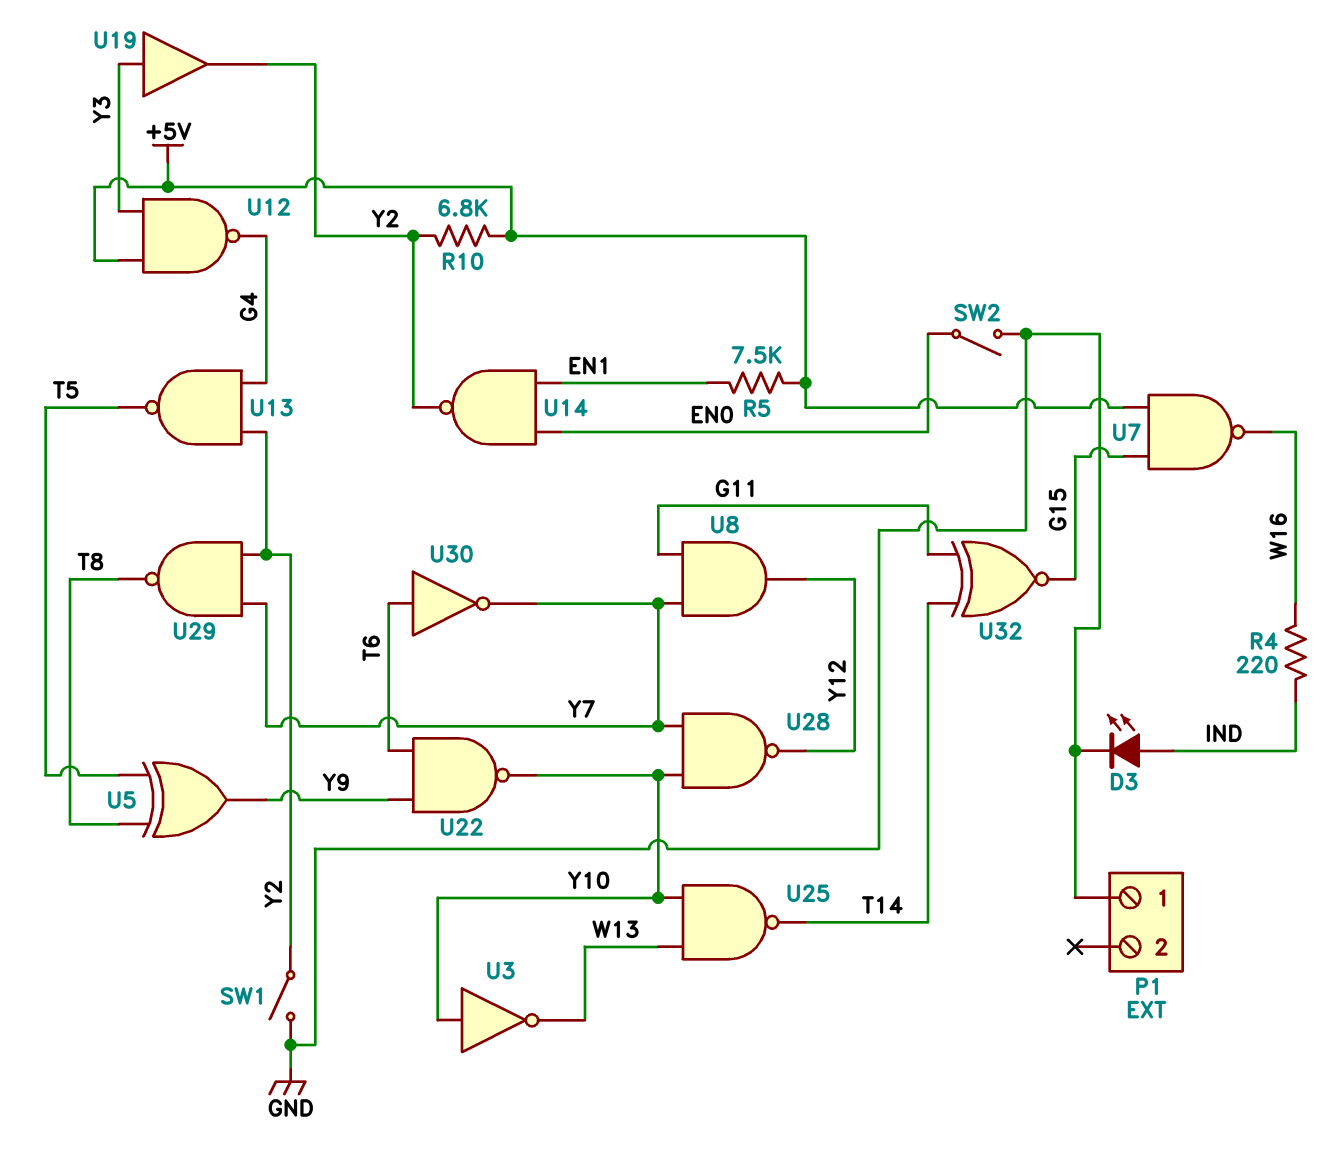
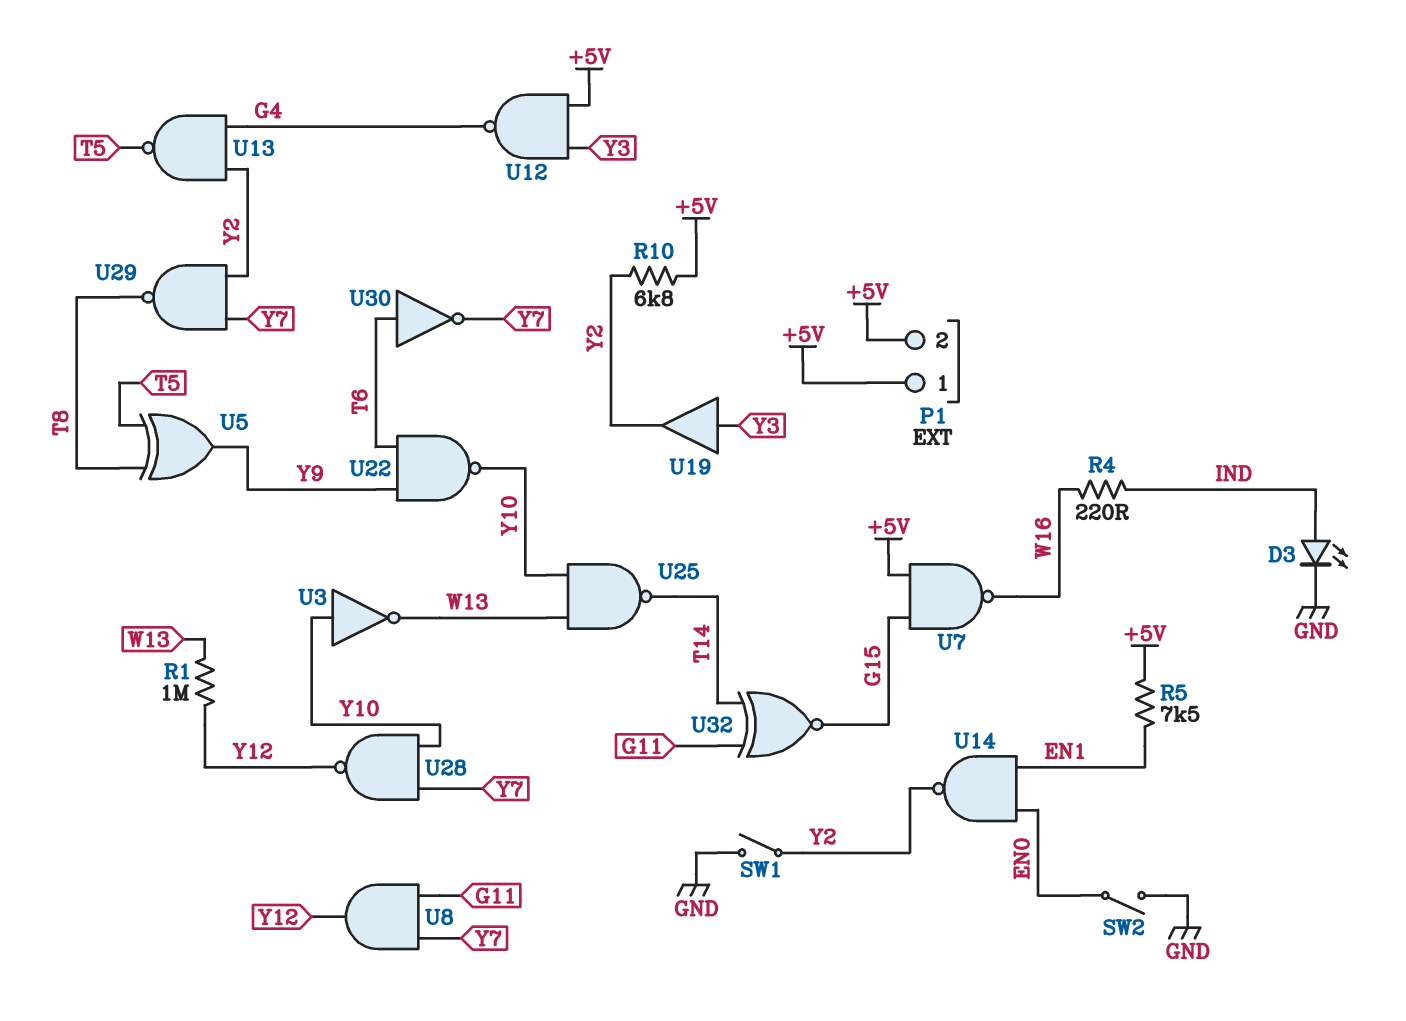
P1 pin 1: GND -> +5V
P1 pin 2: none -> +5V
R1: none -> 1M (W13, Y12)

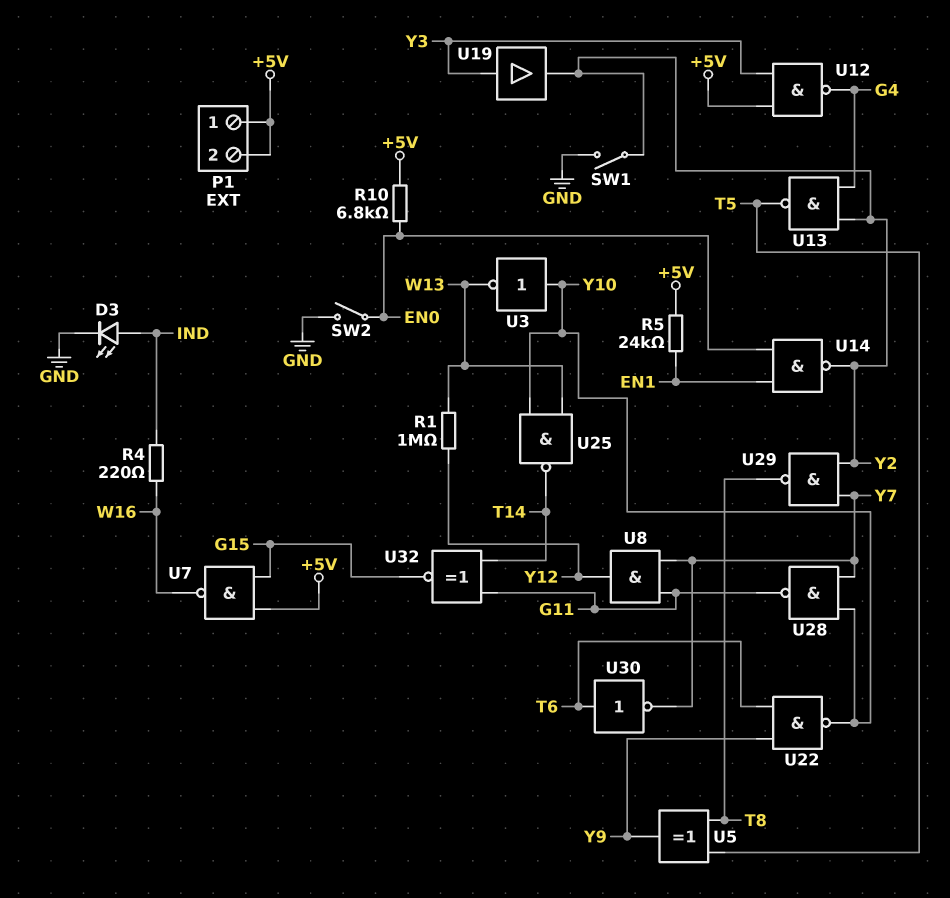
R5: 7.5k (+5V, EN1) -> 24k (+5V, EN1)
R10: 6.8k (+5V, Y2) -> 6.8k (+5V, EN0)
U28: NAND (in Y7, in Y10, out Y12) -> NAND (in Y7, in Y10, out G11)

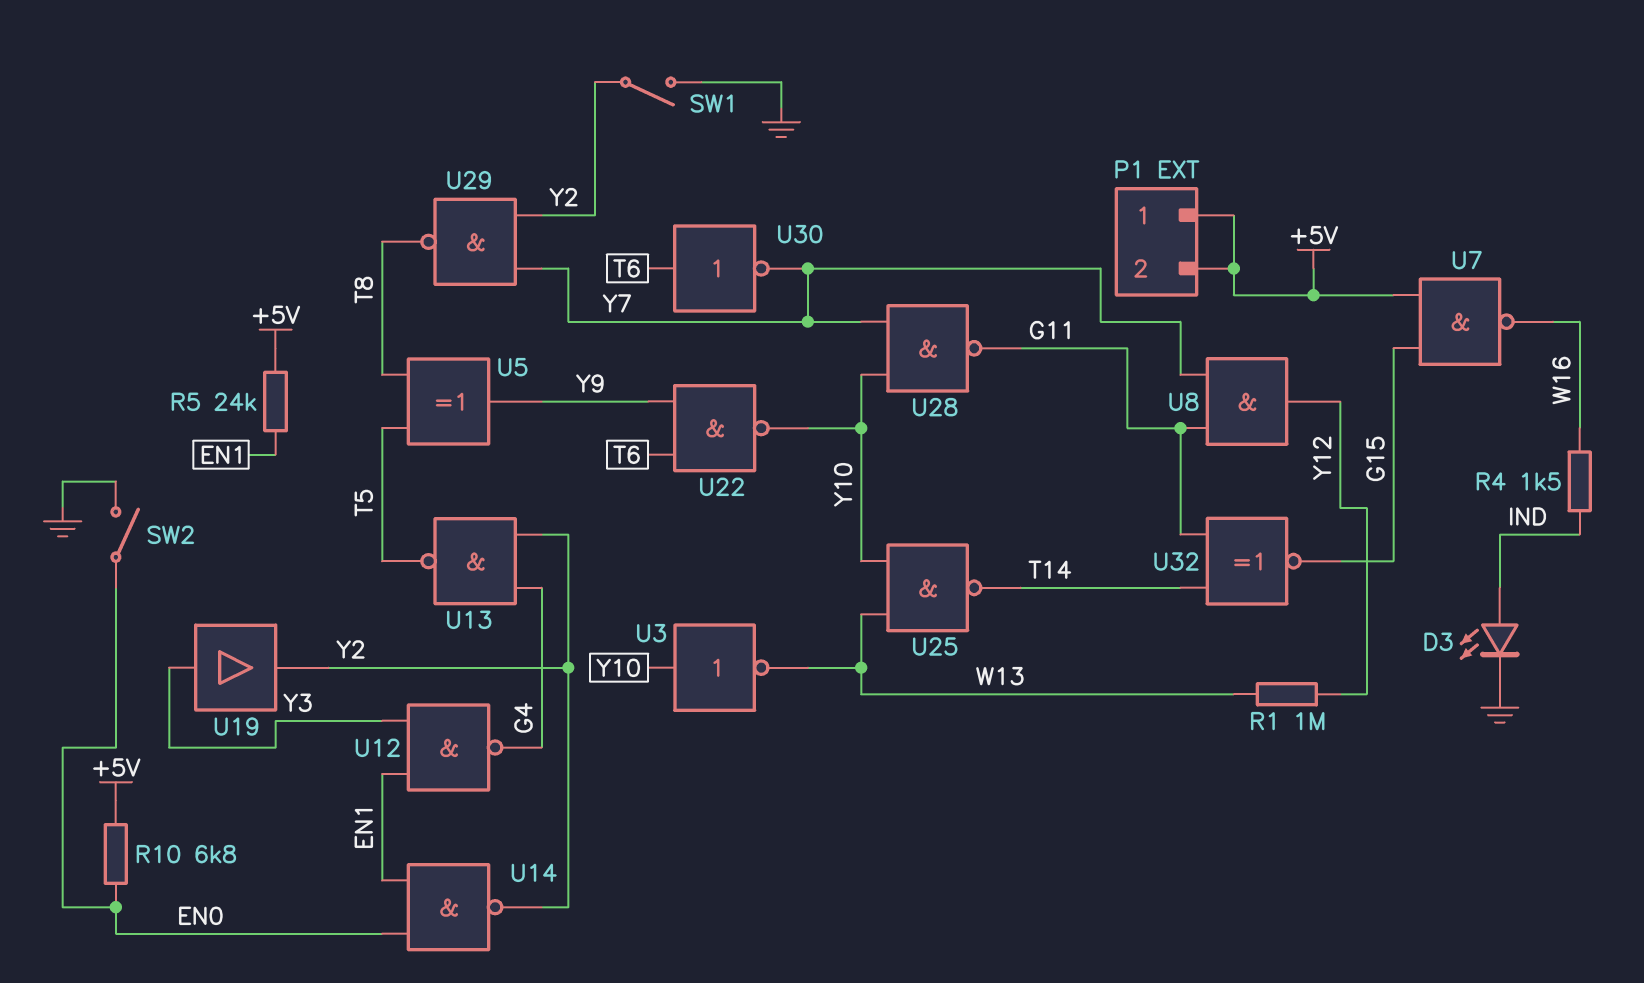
R4: 220 (IND, W16) -> 1.5k (IND, W16)
U12: NAND (in +5V, in Y3, out G4) -> NAND (in EN1, in Y3, out G4)

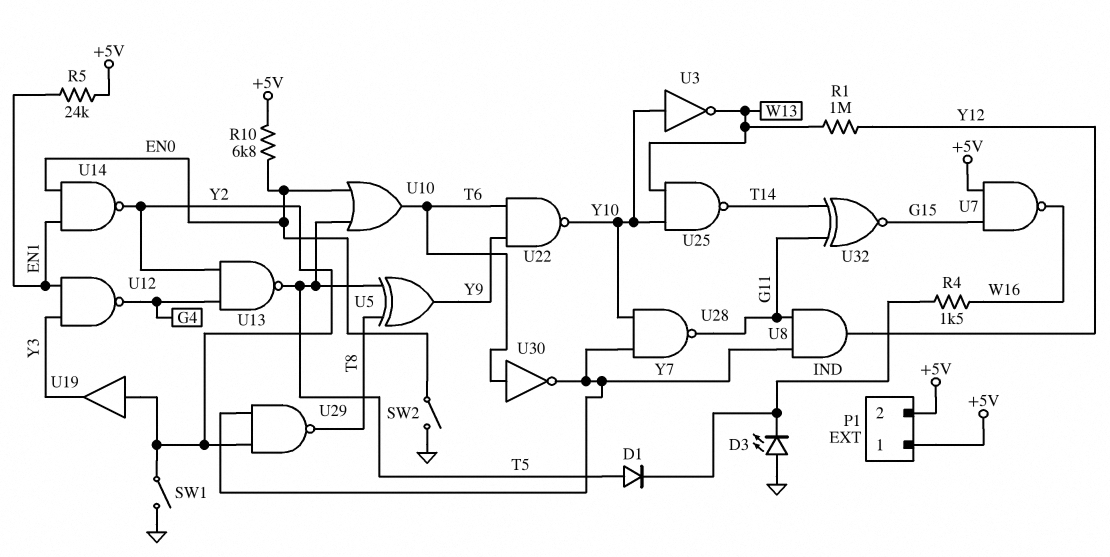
D1: none -> diode (A T5, K IND)
D3: LED (A IND, K GND) -> LED (A GND, K IND)
U10: none -> OR (in EN0, in T5, out T6)
U19: buffer (in Y3, out Y2) -> buffer (in Y2, out Y3)

